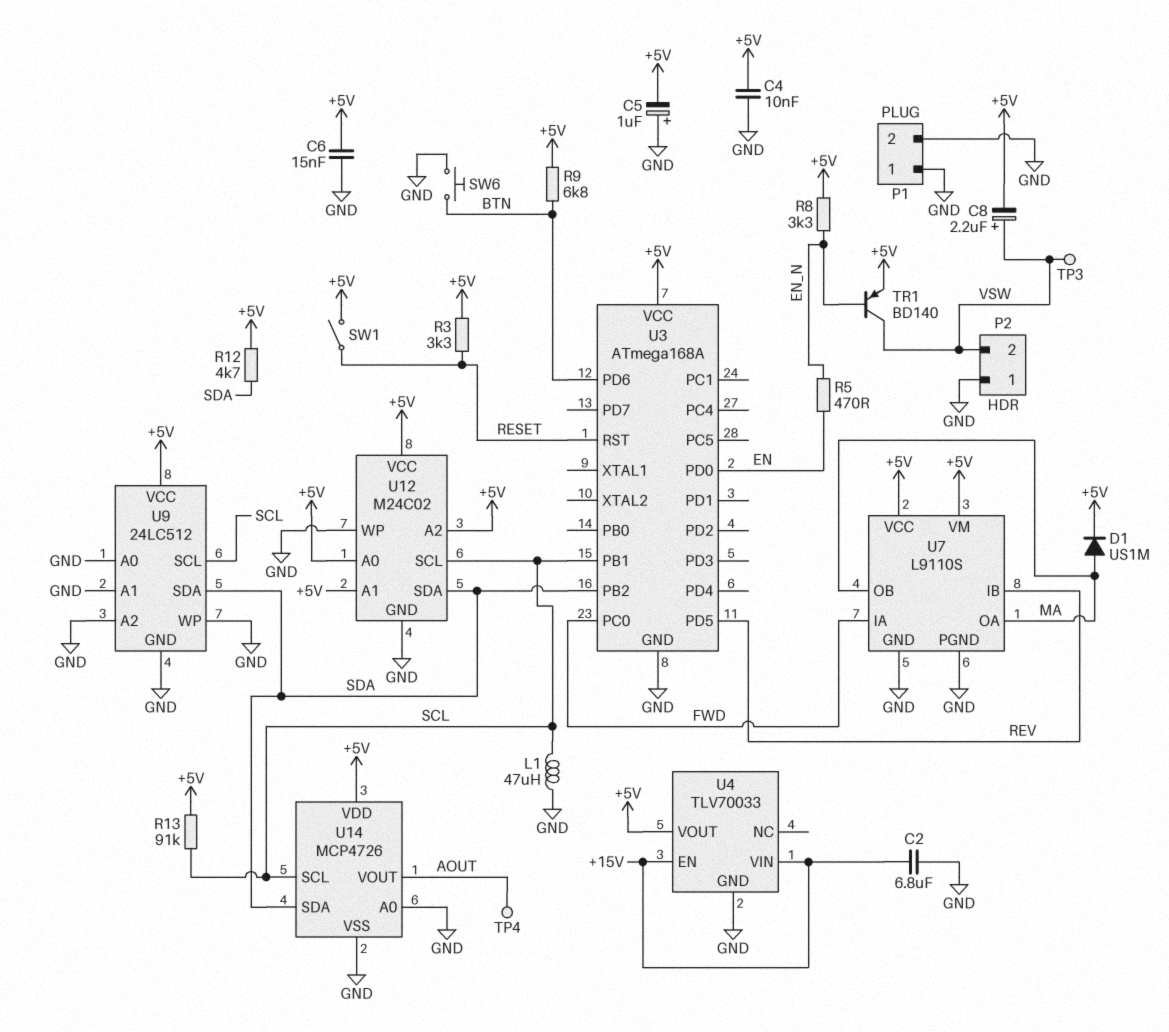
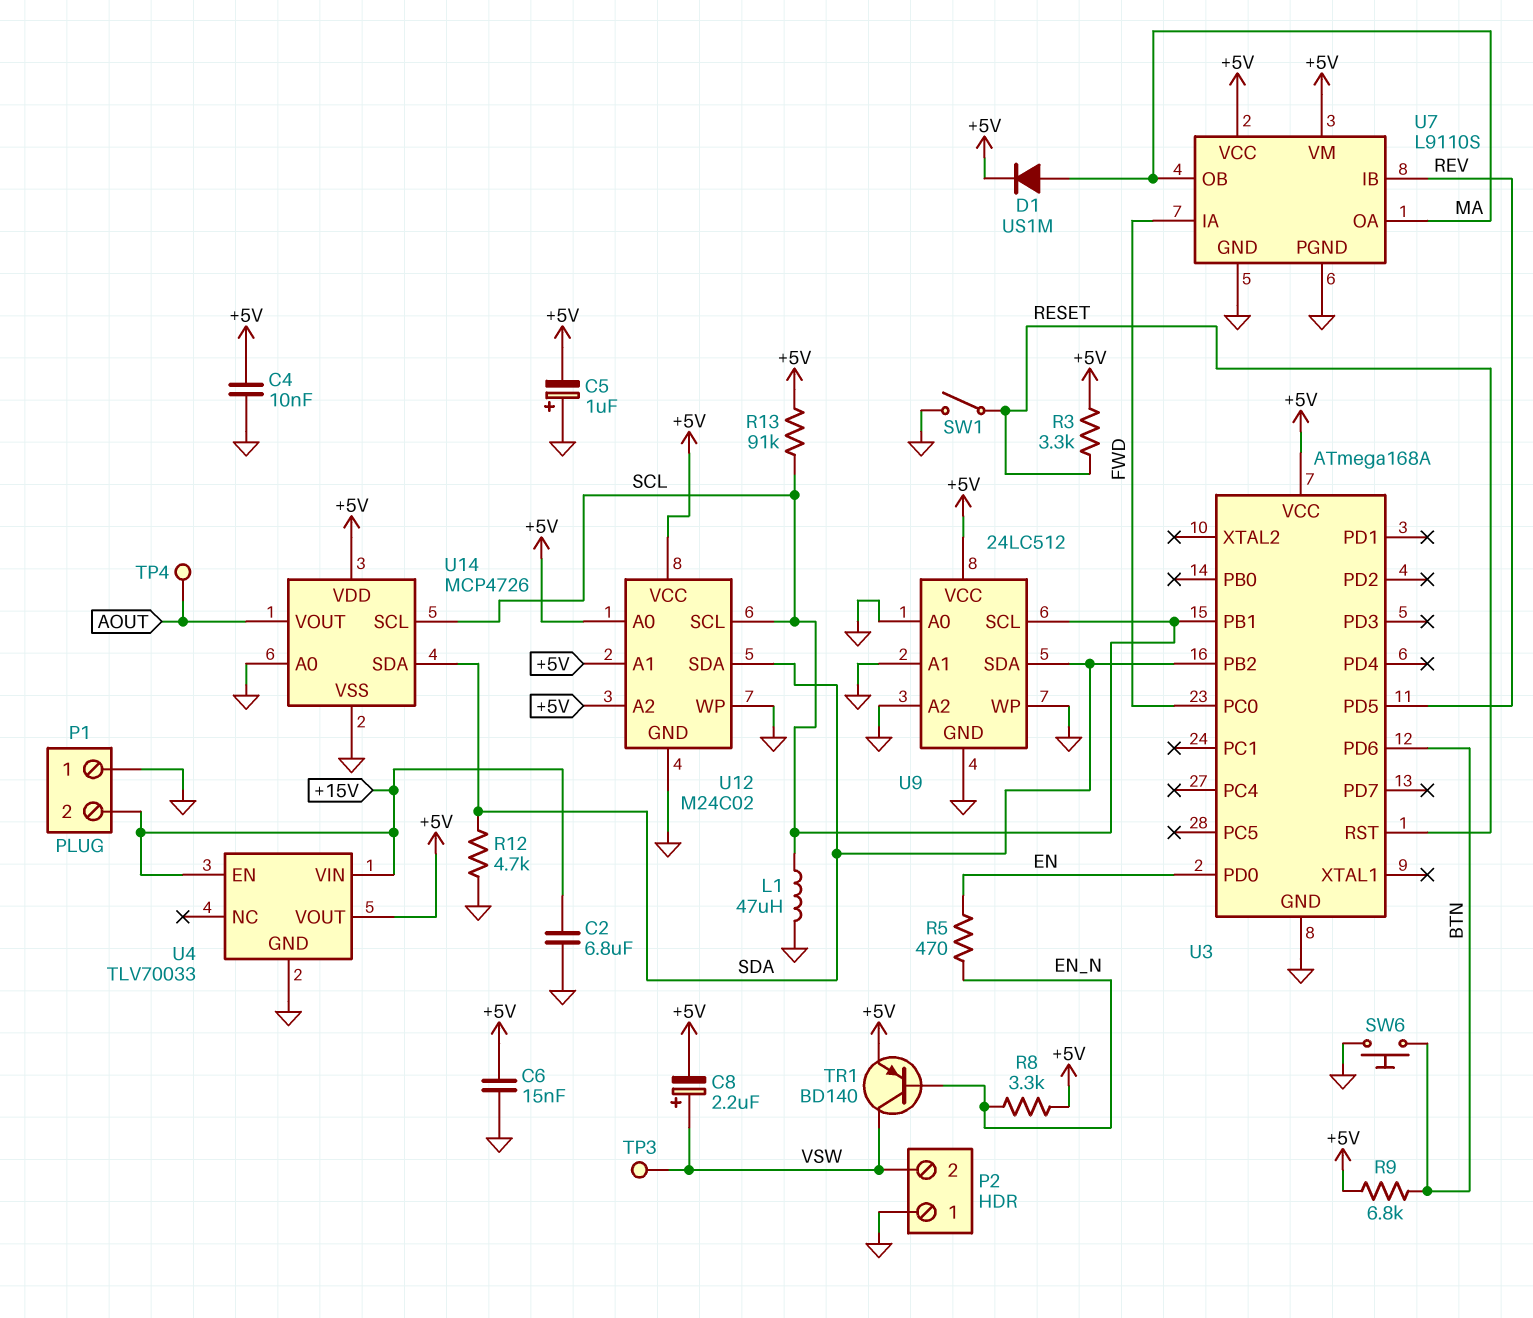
P1 pin 2: GND -> +15V
R12: 4.7k (+5V, SDA) -> 4.7k (GND, SDA)
SW1: switch (+5V, RESET) -> switch (GND, RESET)

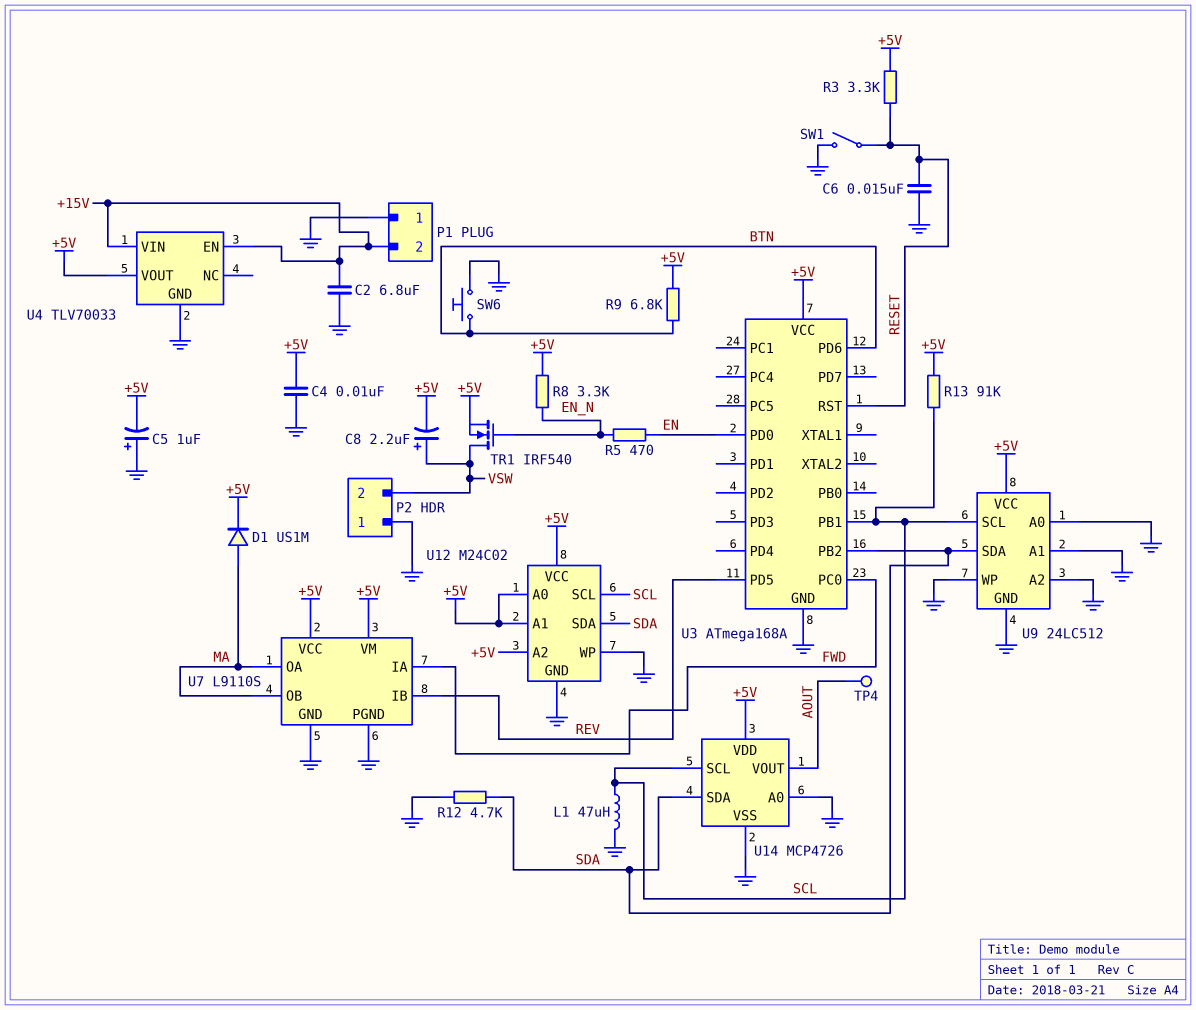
C6: 15nF (+5V, GND) -> 15nF (GND, RESET)
TP3: test point (VSW) -> none
TR1: PNP BD140 (B EN_N, C VSW, E +5V) -> NMOS IRF540 (G EN_N, D VSW, S +5V)

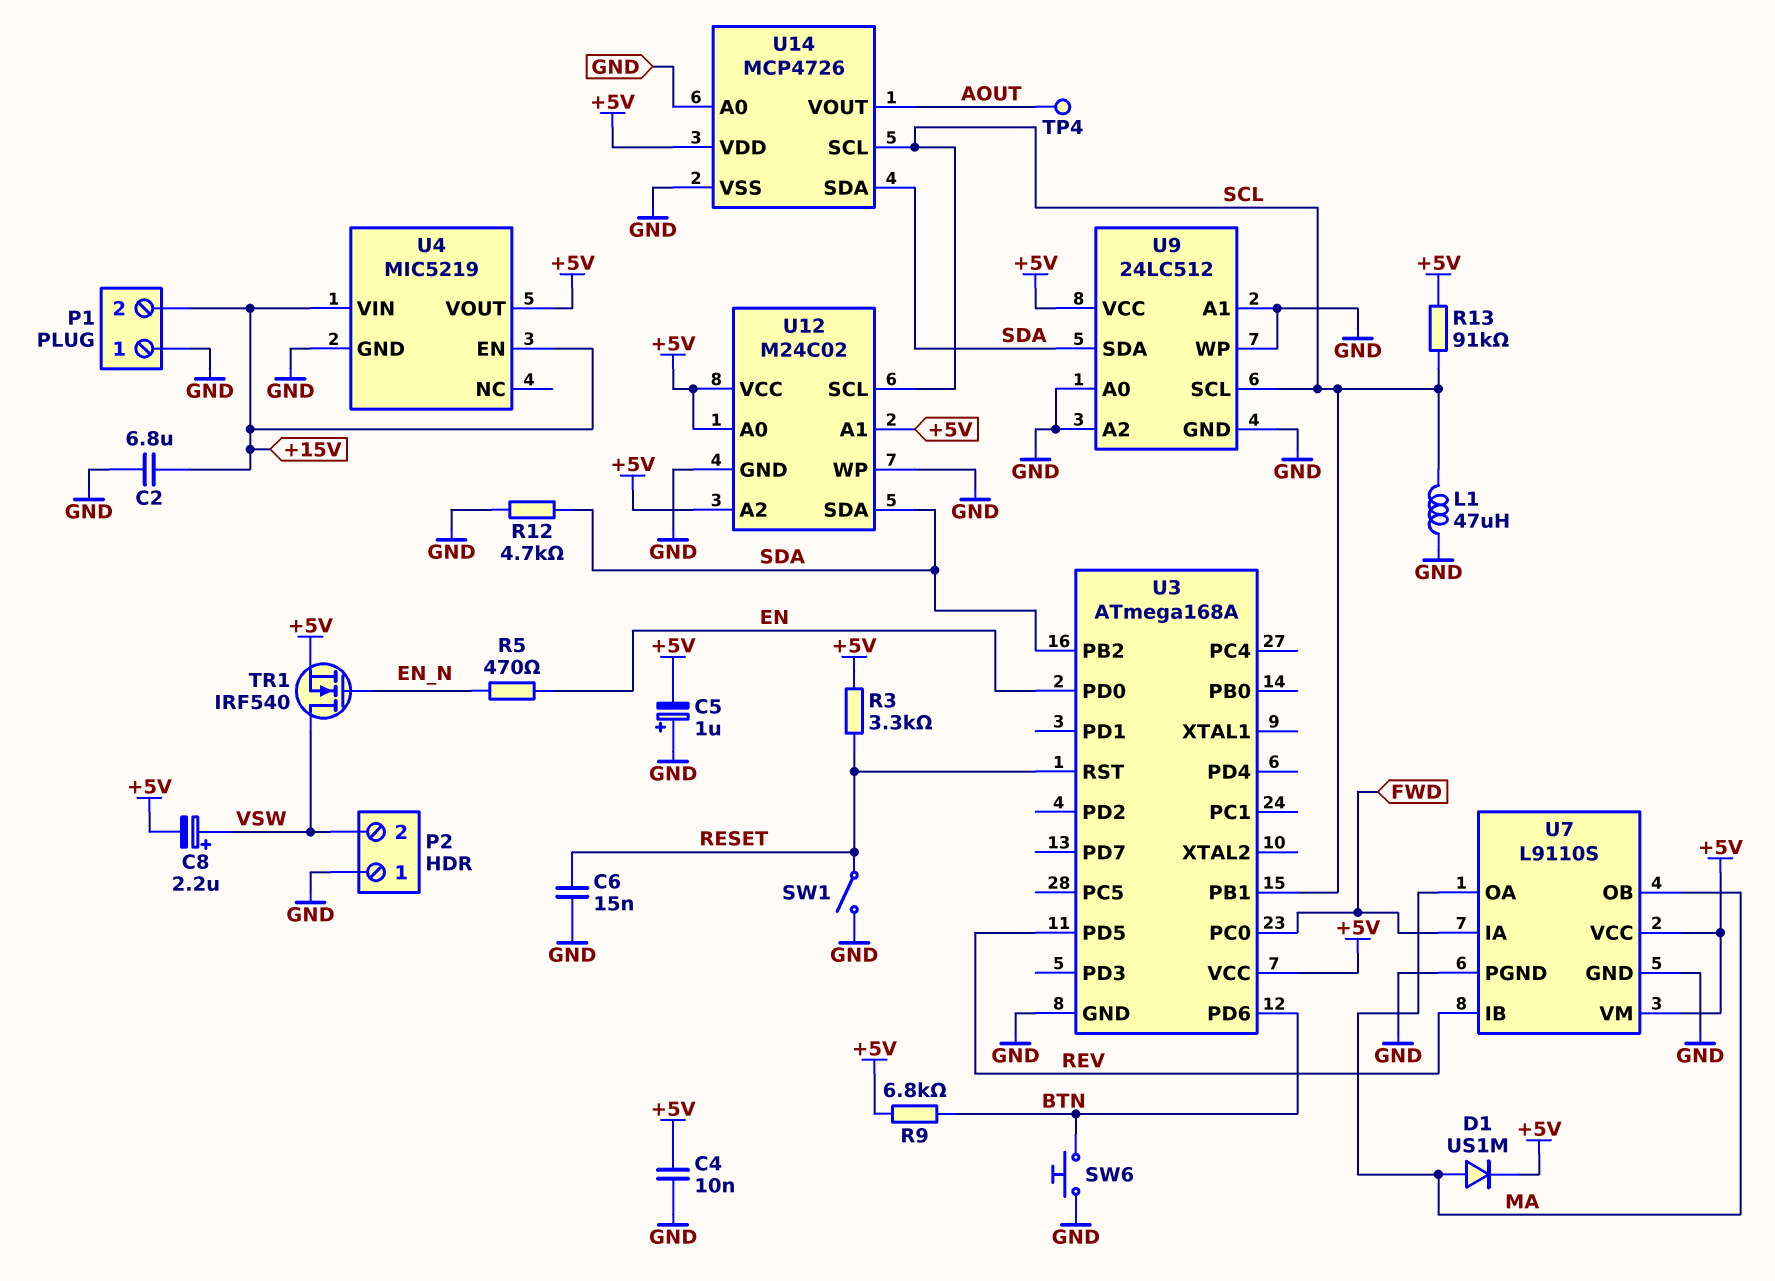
R8: 3.3k (+5V, EN_N) -> none
U4: TLV70033 -> MIC5219

